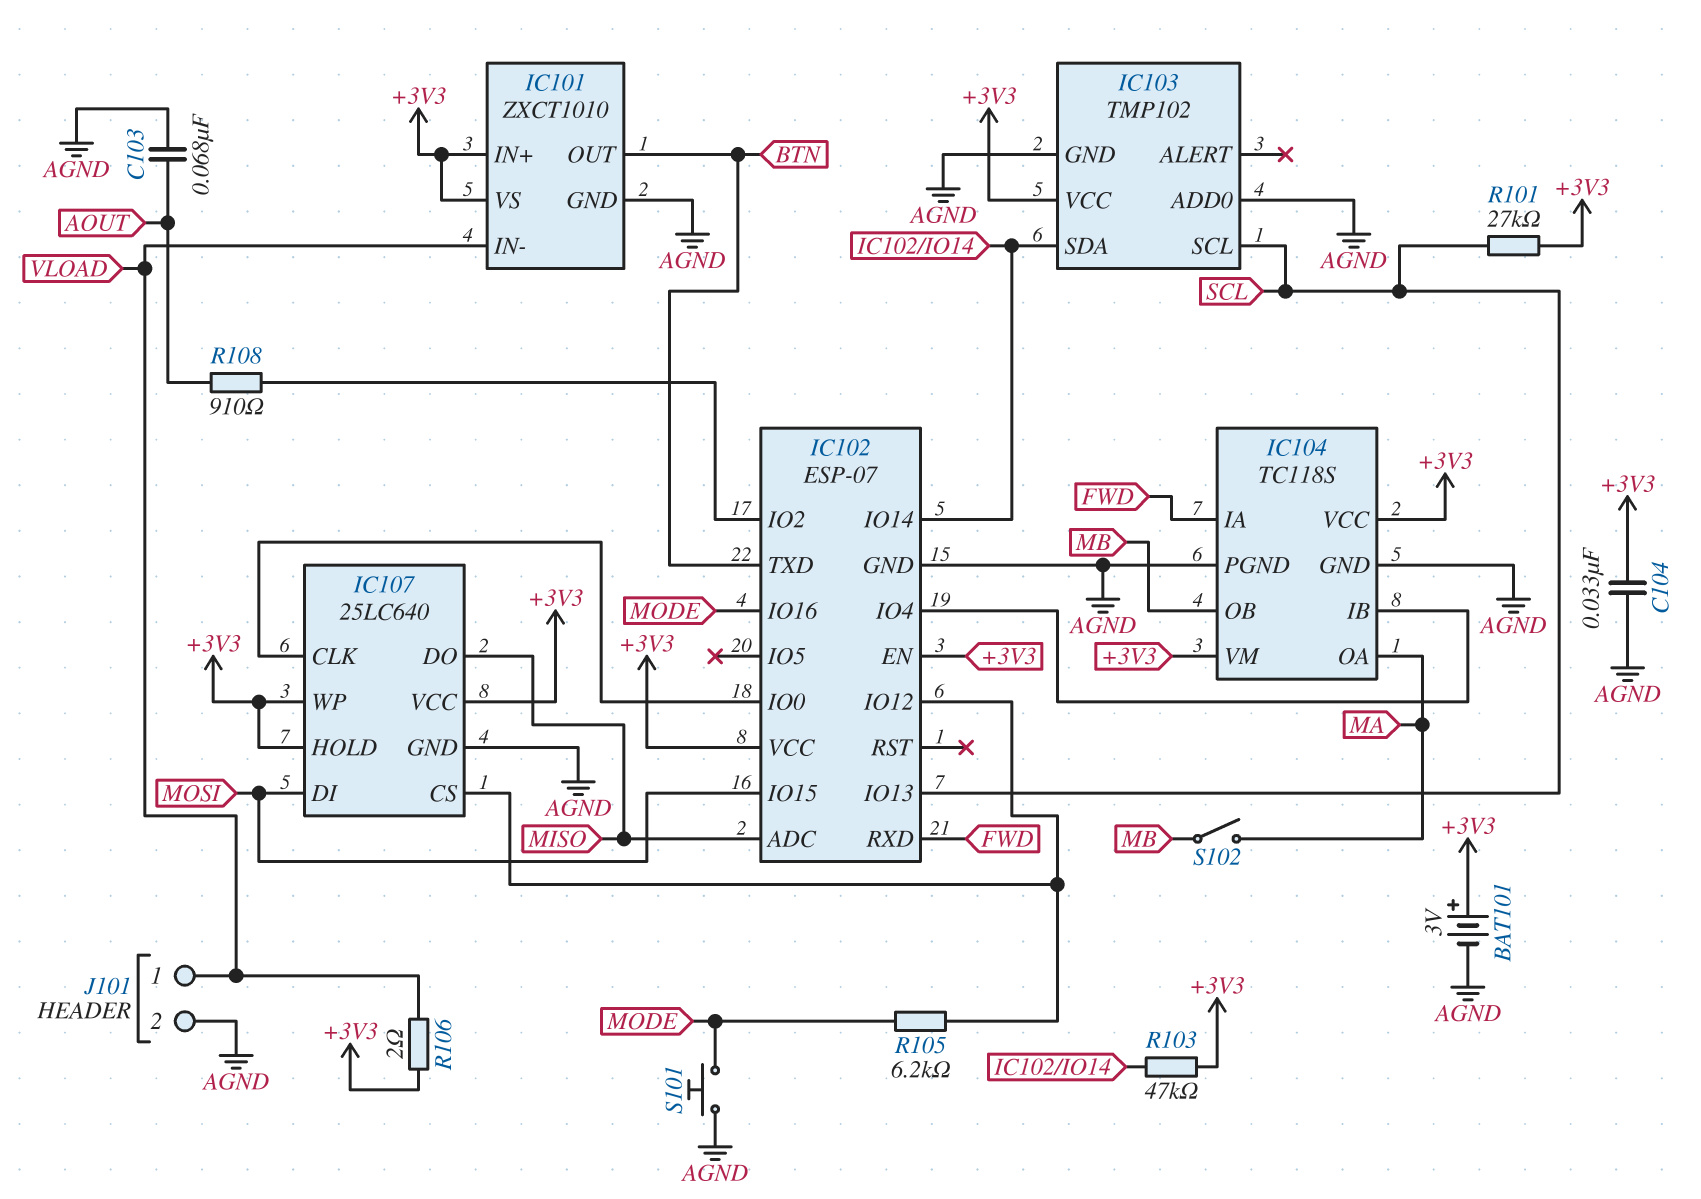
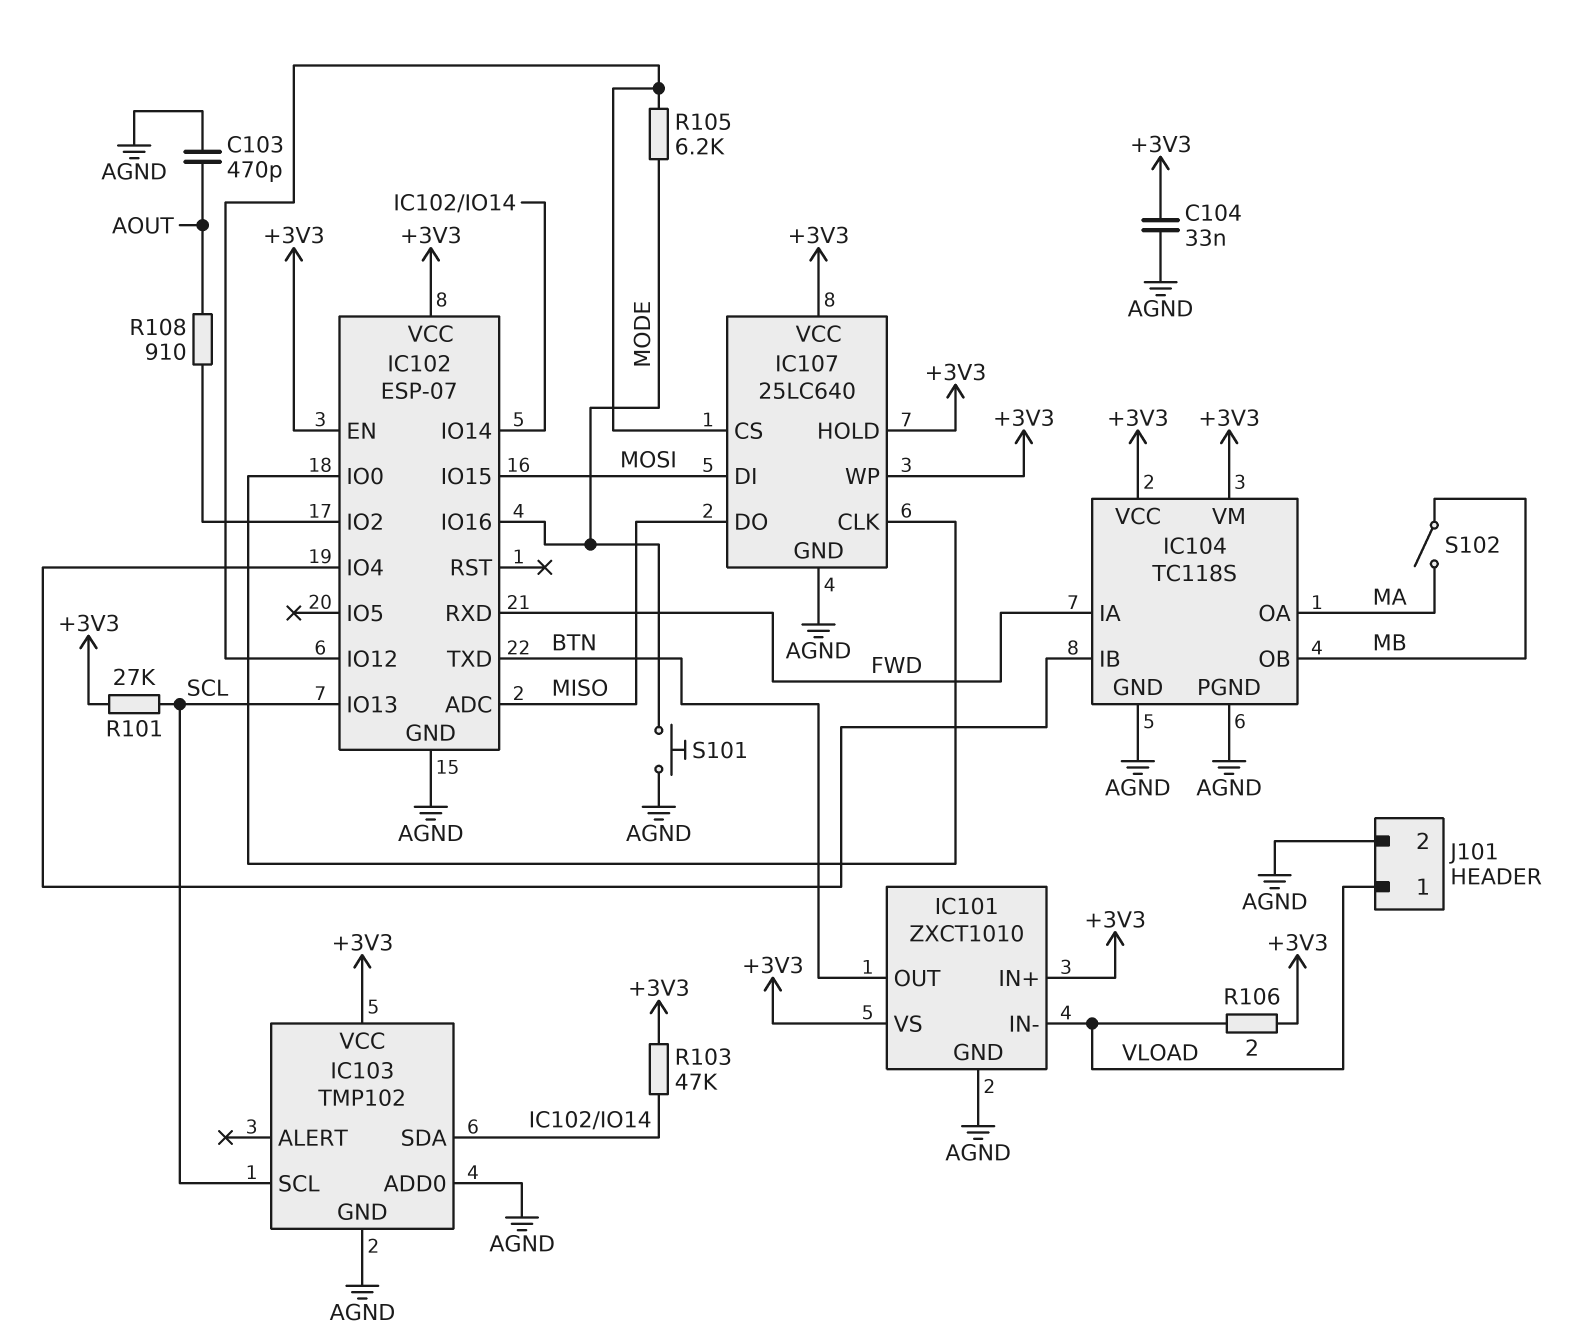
BAT101: 3V (plus +3V3, minus AGND) -> none
C103: 68nF (AGND, AOUT) -> 470pF (AGND, AOUT)

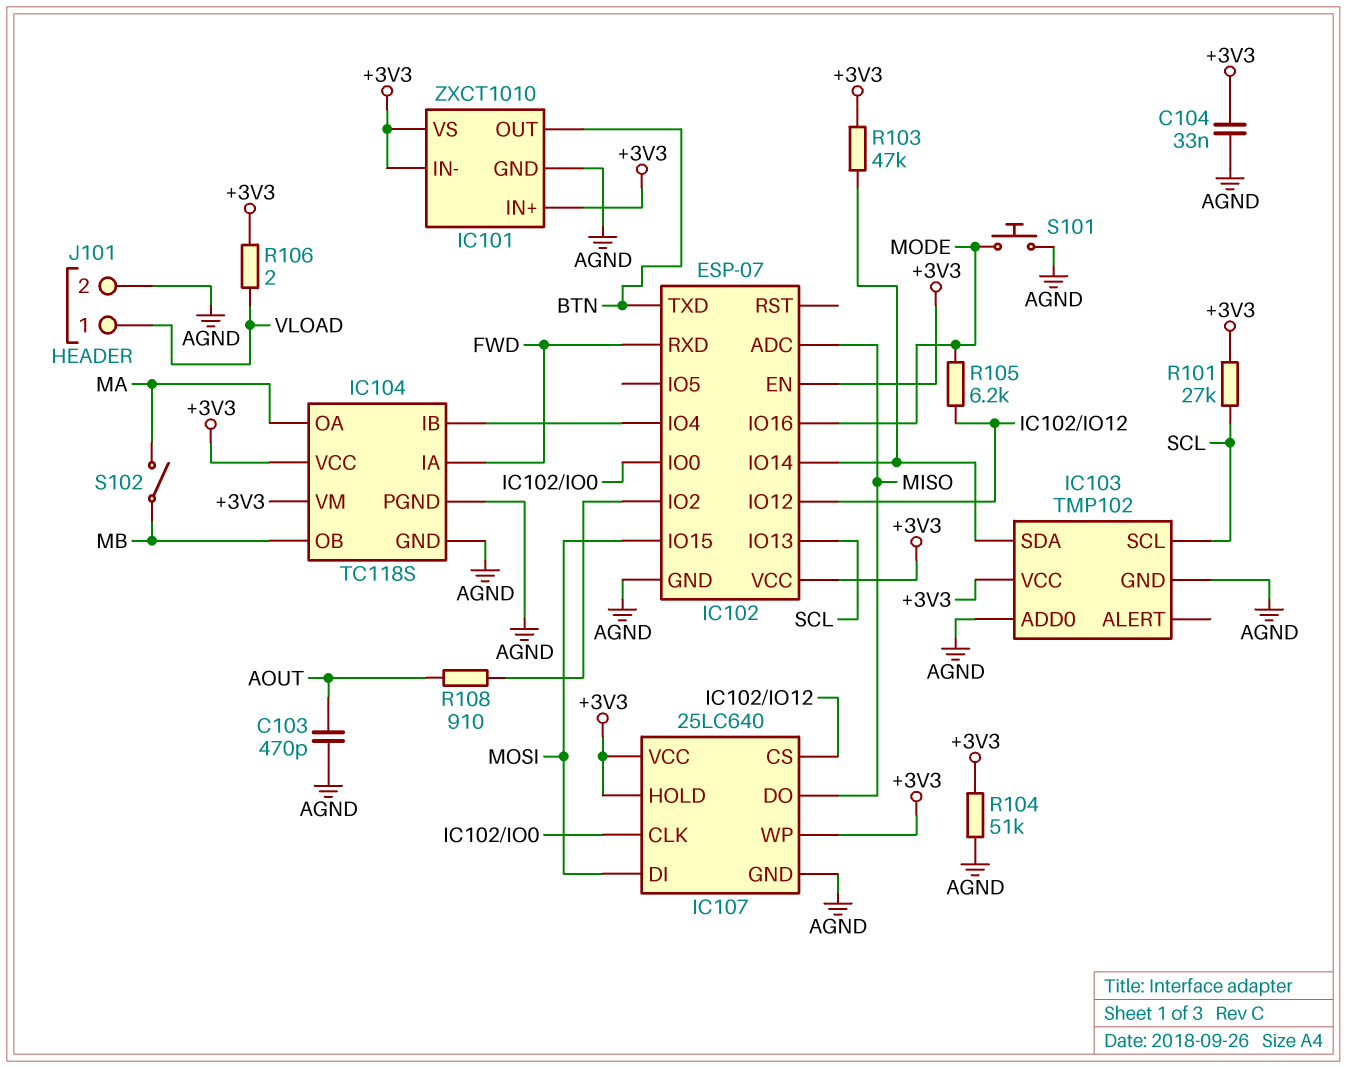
IC101 pin IN-: VLOAD -> +3V3
R104: none -> 51k (+3V3, AGND)

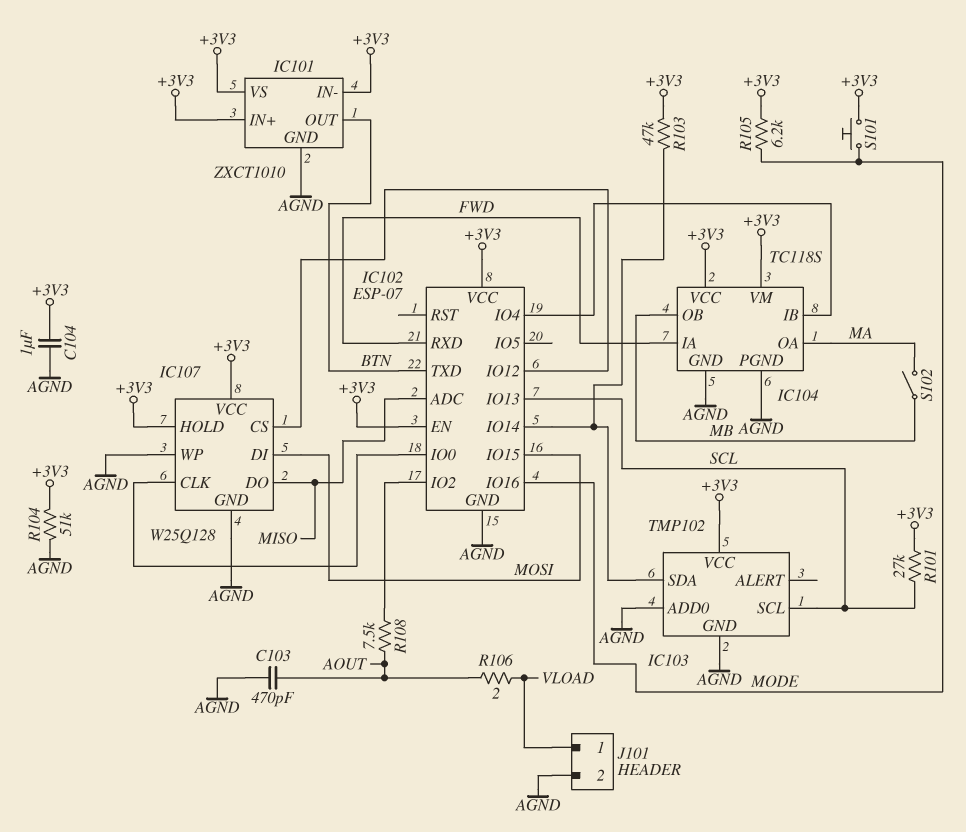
C104: 33nF (+3V3, AGND) -> 1uF (+3V3, AGND)
IC107: 25LC640 -> W25Q128
IC107 pin WP: +3V3 -> AGND
R105: 6.2k (IC102/IO12, MODE) -> 6.2k (+3V3, MODE)
R106: 2 (+3V3, VLOAD) -> 2 (AOUT, VLOAD)
R108: 910 (AOUT, IC102/IO2) -> 7.5k (AOUT, IC102/IO2)
S101: button (AGND, MODE) -> button (+3V3, MODE)

